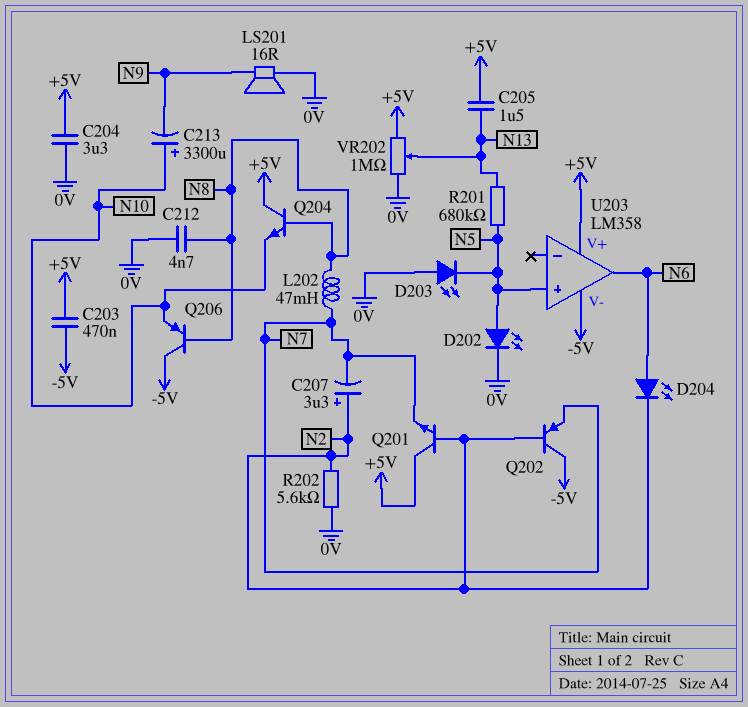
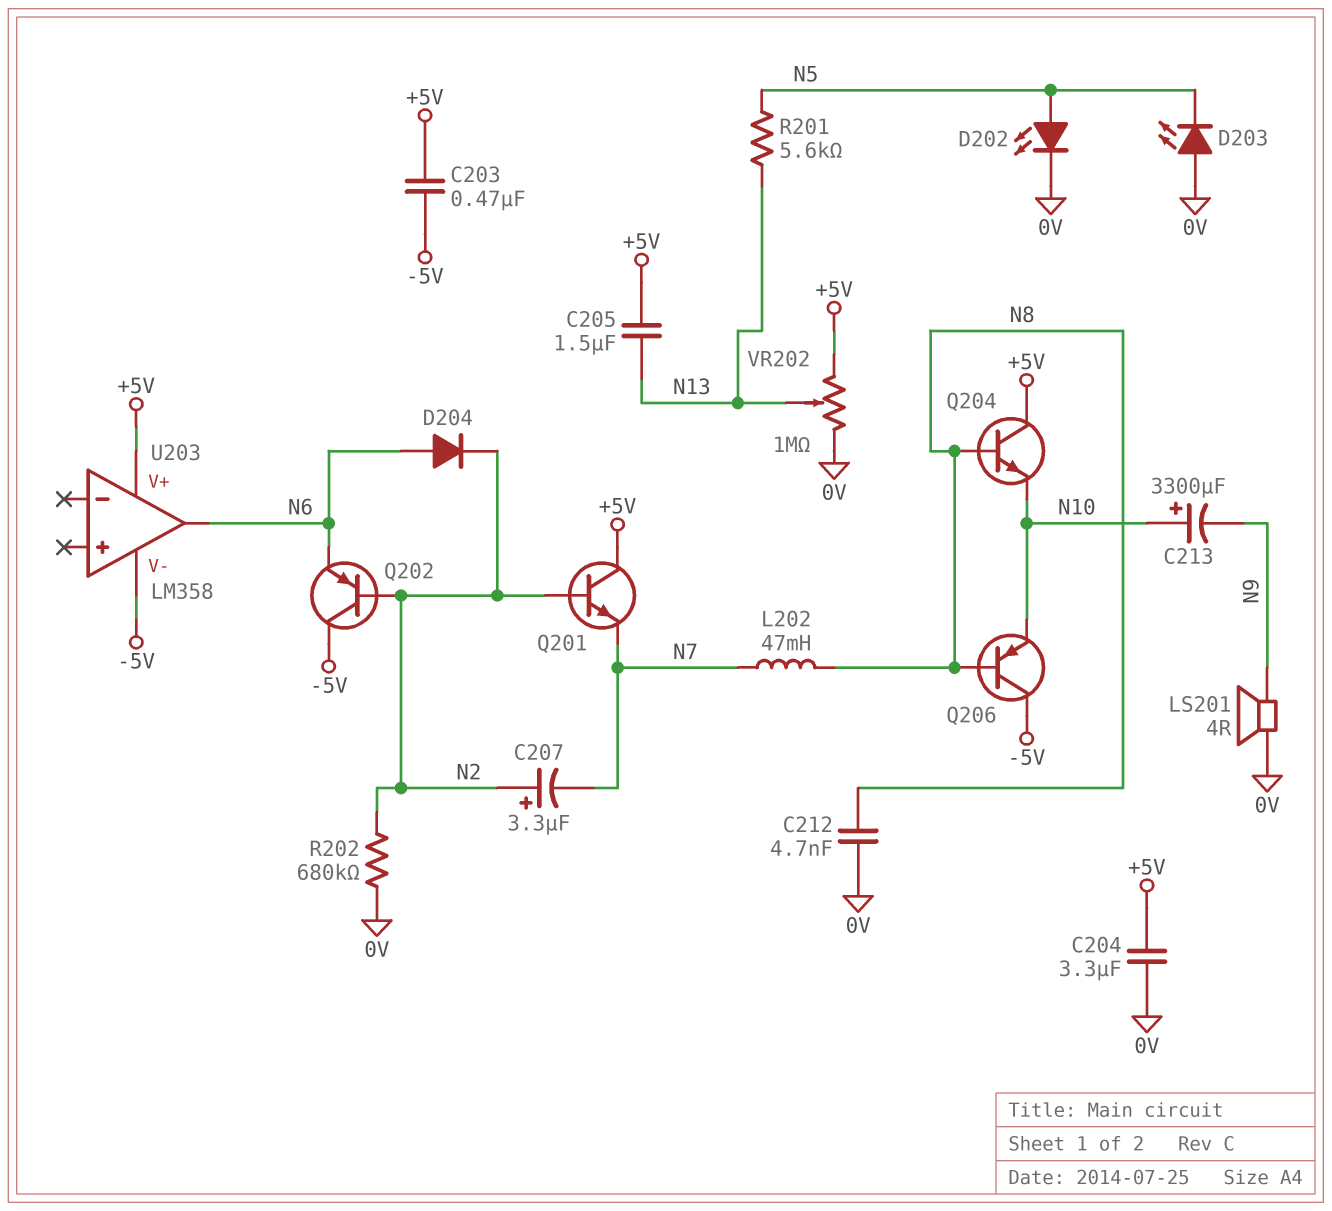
D204: LED (A N6, K N2) -> diode (A N6, K N2)
LS201: speaker 16R (0V, N9) -> speaker 4R (0V, N9)
Q202: PNP (B N2, C -5V, E N7) -> PNP (B N2, C -5V, E N6)
R201: 680k (N5, N13) -> 5.6k (N5, N13)
R202: 5.6k (0V, N2) -> 680k (0V, N2)
U203 pin in+: N5 -> none

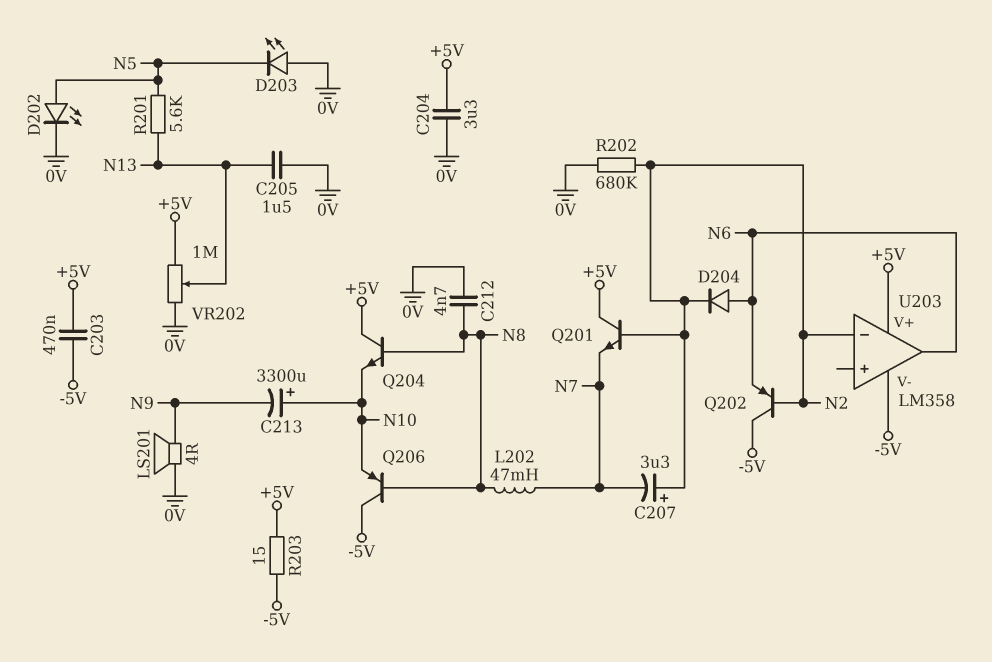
C205: 1.5uF (+5V, N13) -> 1.5uF (0V, N13)
R203: none -> 15 (+5V, -5V)
U203 pin in-: none -> N2

